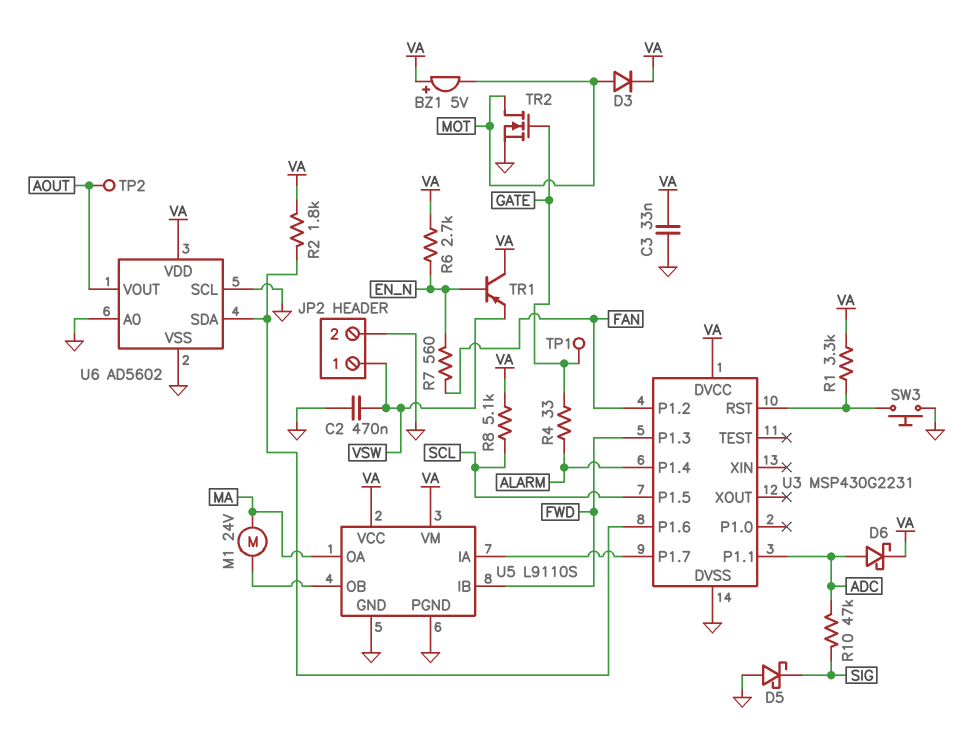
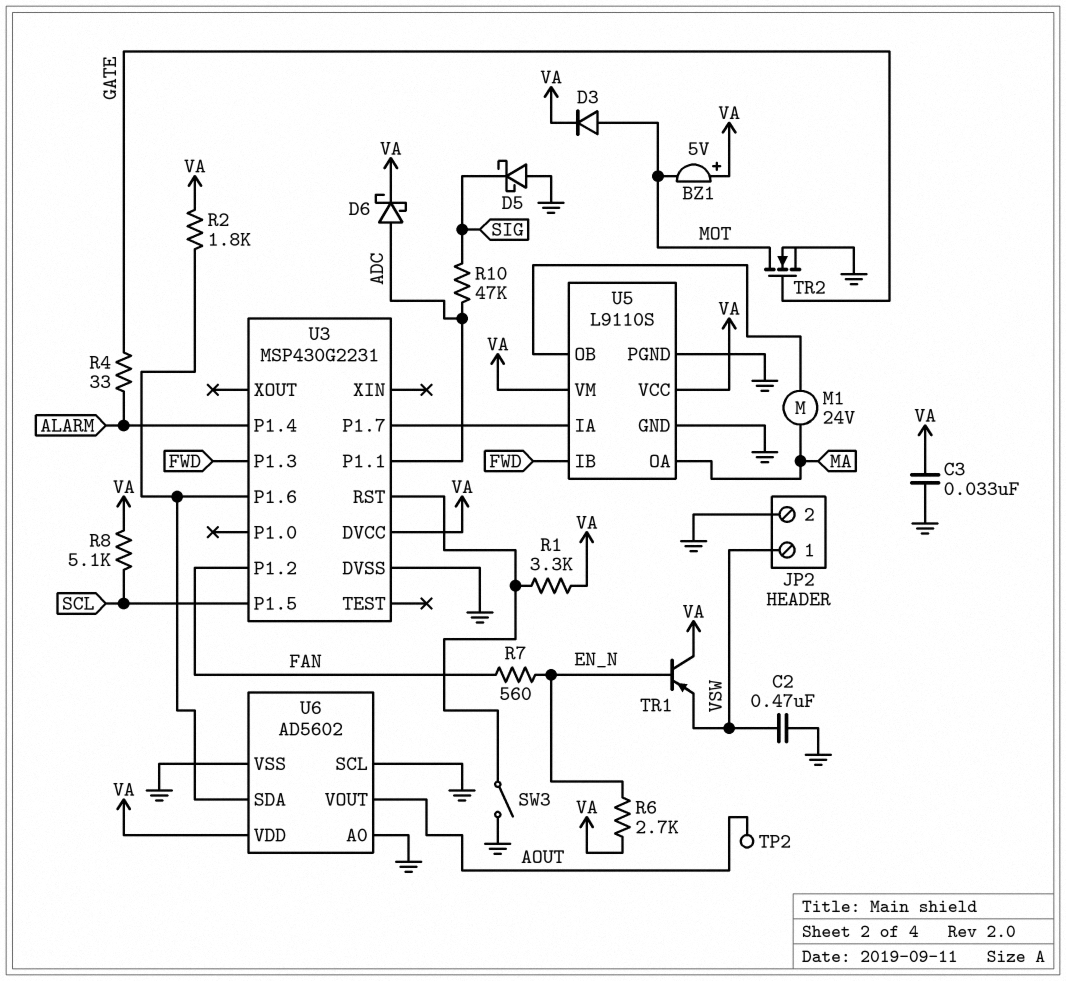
SW3: button (GND, U3/RST) -> switch (GND, U3/RST)
TP1: test point (GATE) -> none

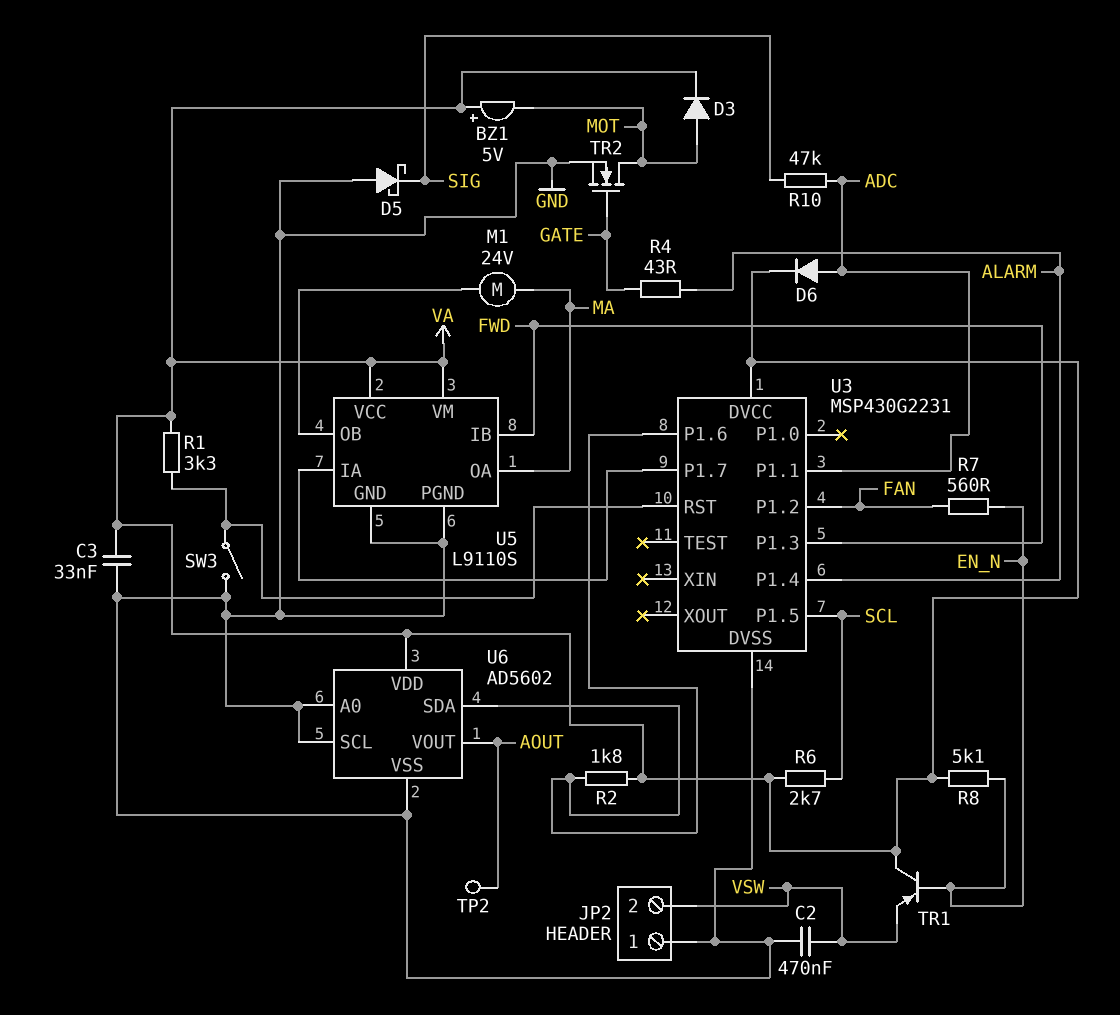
D6: schottky (A ADC, K VA) -> diode (A ADC, K VA)
JP2 pin 1: VSW -> GND
JP2 pin 2: GND -> VSW
R4: 33 (ALARM, GATE) -> 43 (ALARM, GATE)
R6: 2.7k (EN_N, VA) -> 2.7k (SCL, VA)
R8: 5.1k (SCL, VA) -> 5.1k (EN_N, VA)

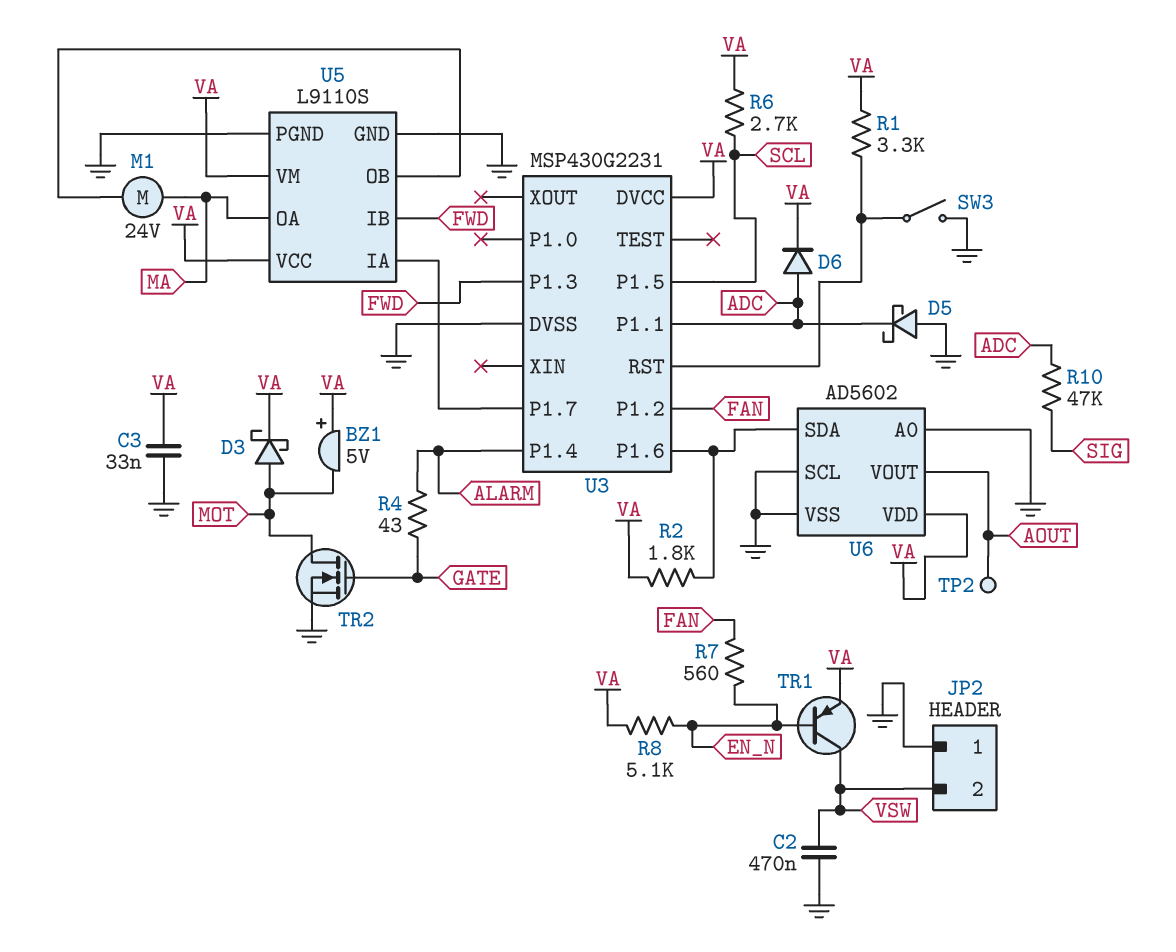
D3: diode (A MOT, K VA) -> schottky (A MOT, K VA)
D5: schottky (A GND, K SIG) -> schottky (A GND, K ADC)
TR1: PNP (B EN_N, C VA, E VSW) -> PNP (B EN_N, C VSW, E VA)

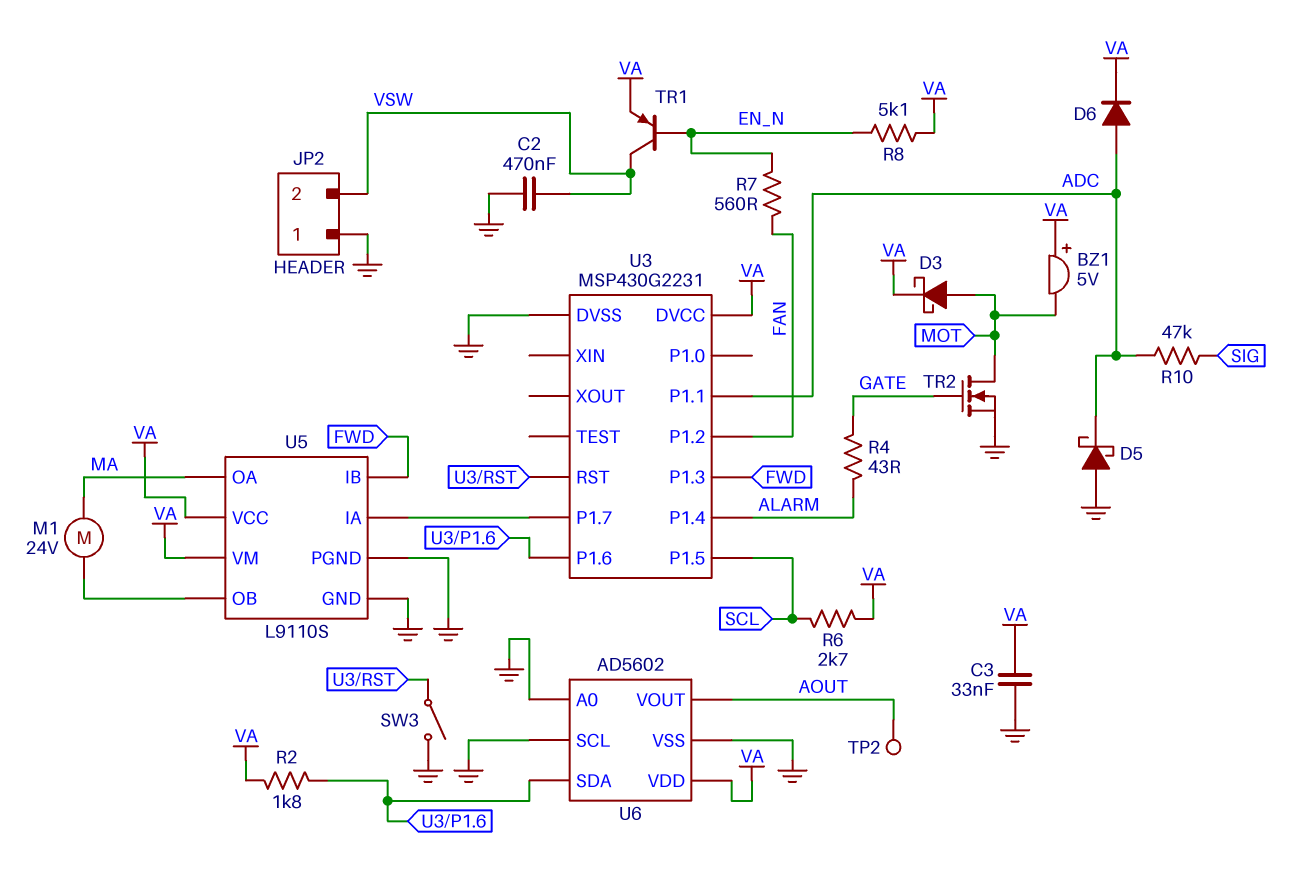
R1: 3.3k (U3/RST, VA) -> none

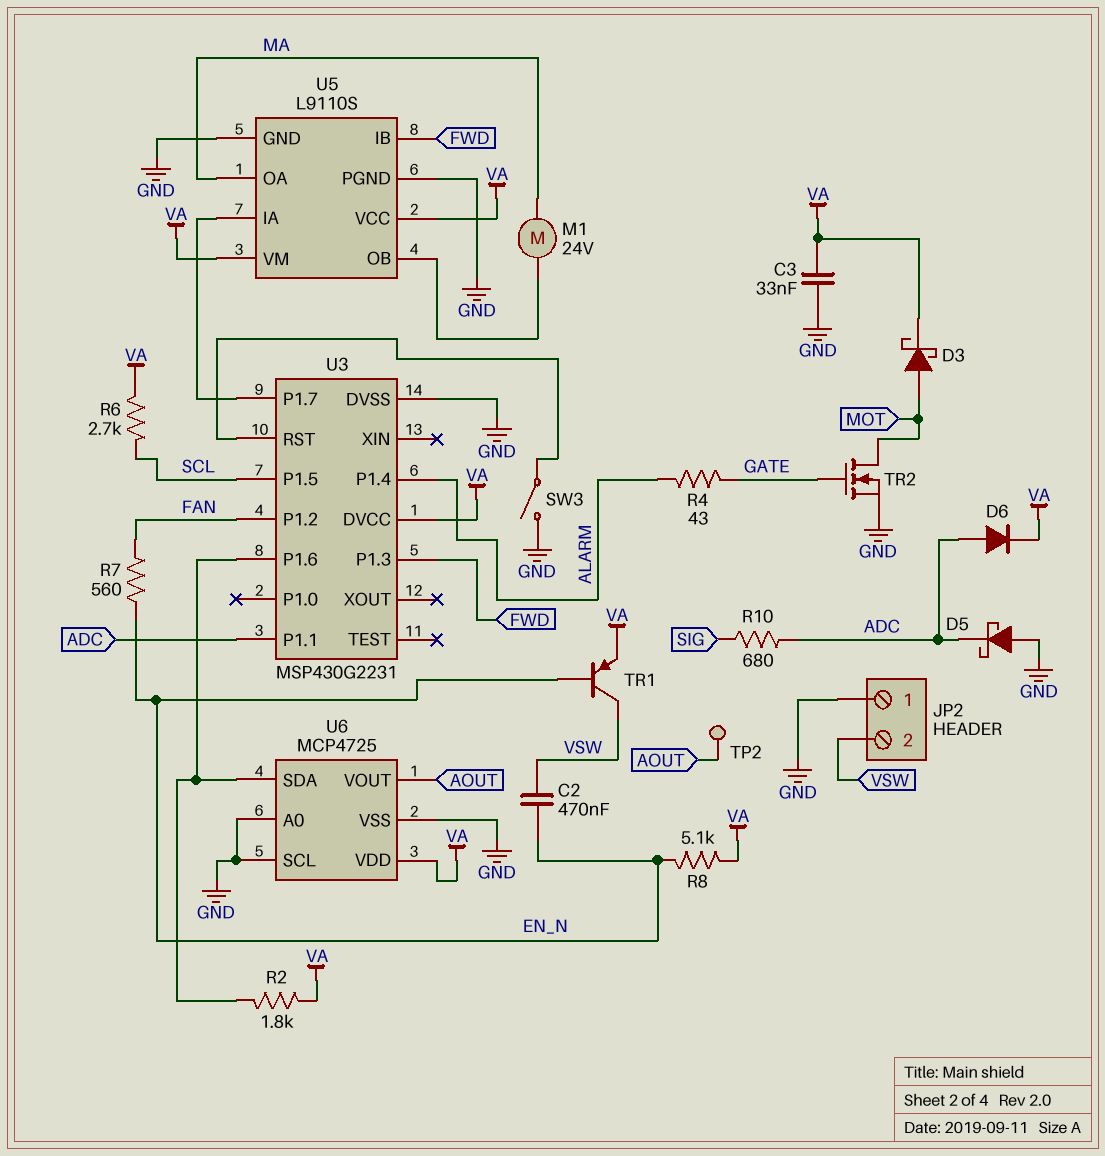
BZ1: buzzer 5V (plus VA, minus MOT) -> none
C2: 470nF (GND, VSW) -> 470nF (EN_N, VSW)
R10: 47k (ADC, SIG) -> 680 (ADC, SIG)
U6: AD5602 -> MCP4725

